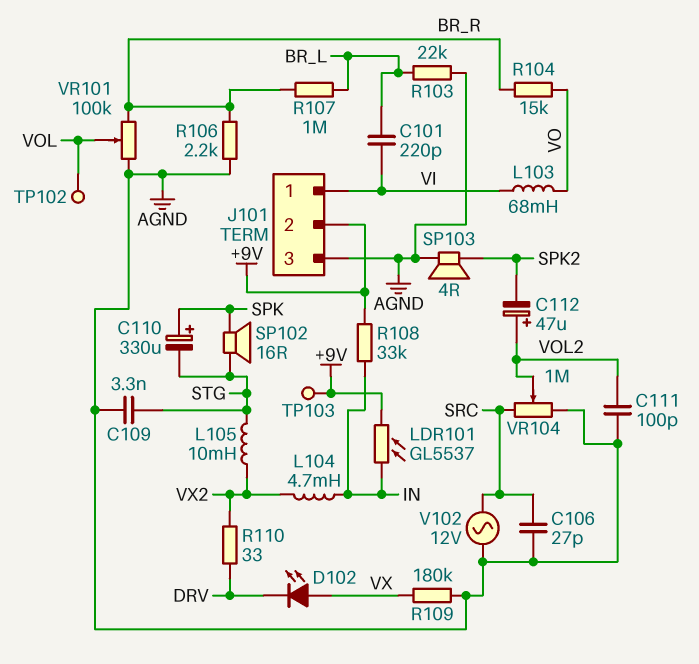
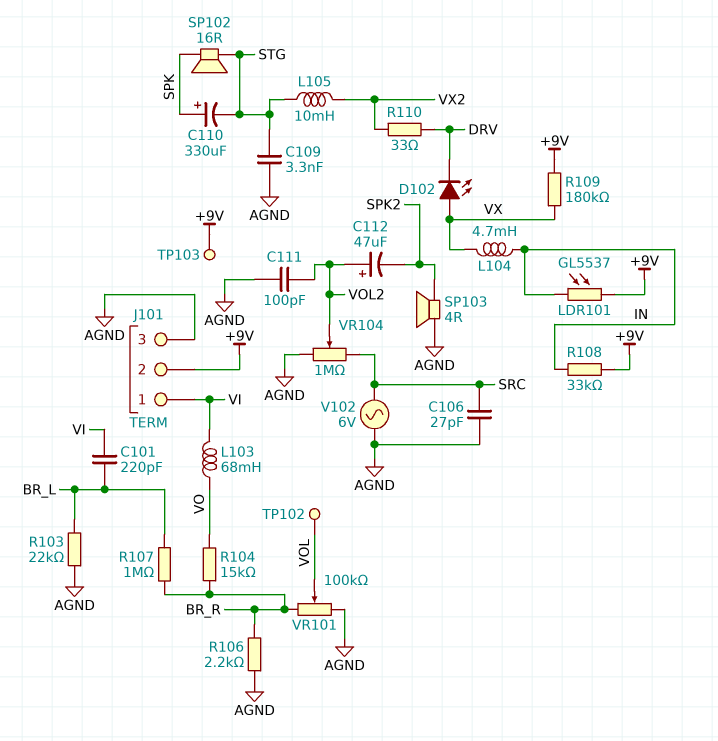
L104: 4.7mH (IN, VX2) -> 4.7mH (IN, VX)
R109: 180k (AGND, VX) -> 180k (+9V, VX)
V102: AC 12V (AGND, SRC) -> AC 6V (AGND, SRC)

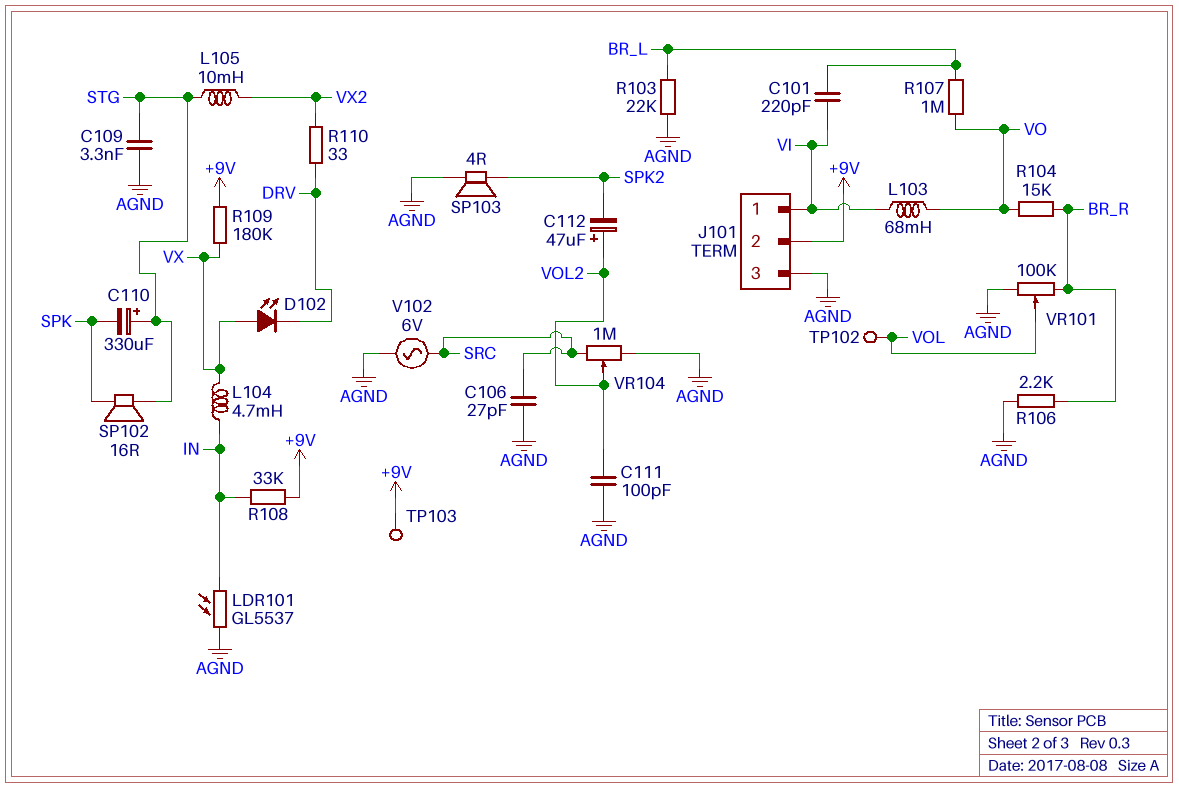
C110: 330uF (plus SPK, minus STG) -> 330uF (plus STG, minus SPK)
LDR101: GL5537 (+9V, IN) -> GL5537 (AGND, IN)
R107: 1M (BR_L, BR_R) -> 1M (BR_L, VO)

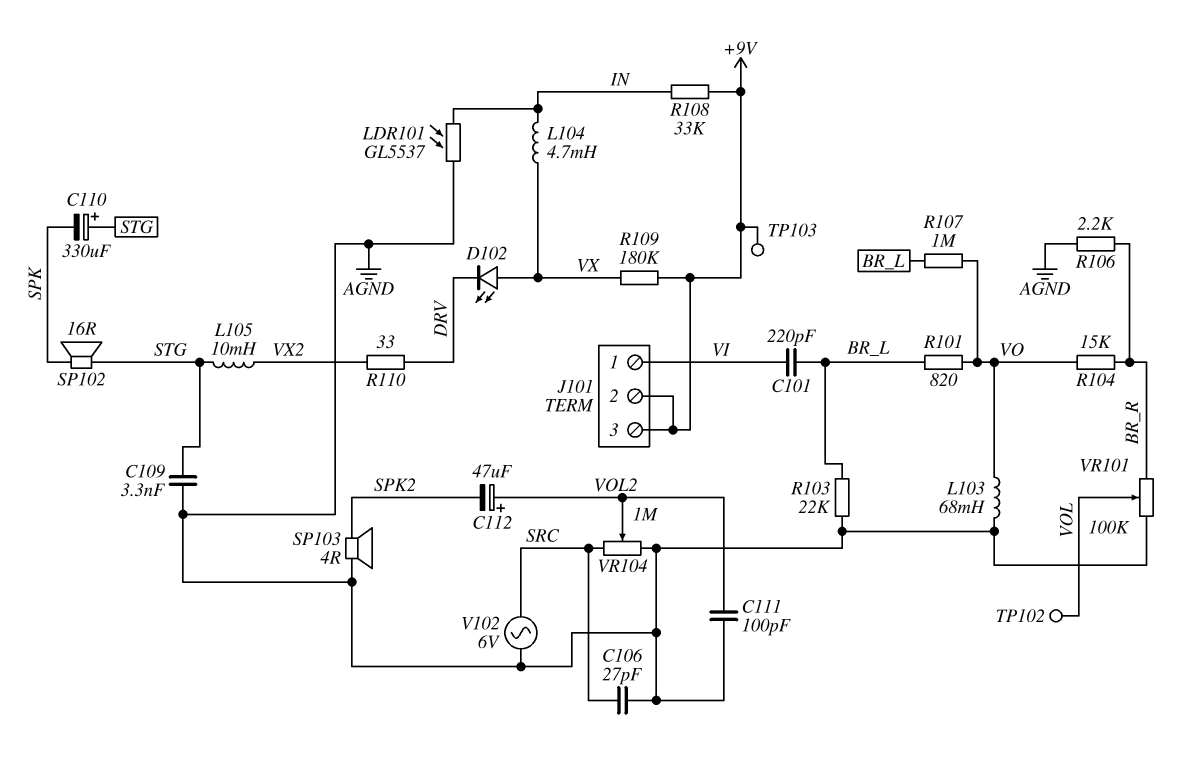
J101 pin 3: AGND -> +9V
L103: 68mH (VI, VO) -> 68mH (AGND, VO)
R101: none -> 820 (BR_L, VO)

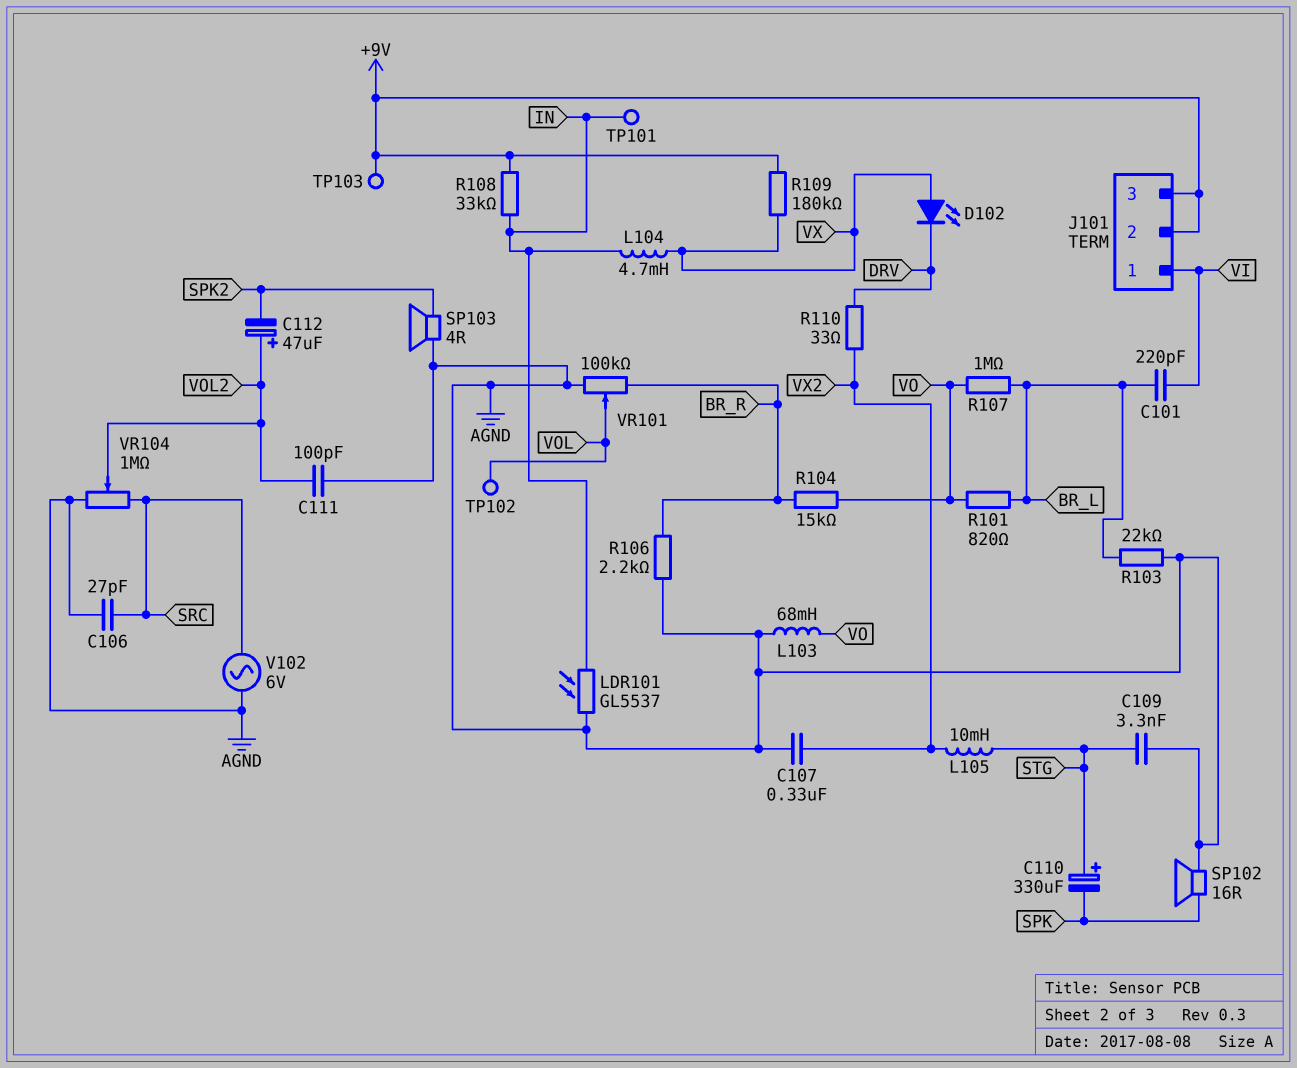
C107: none -> 330nF (AGND, VX2)
SP102: speaker 16R (SPK, STG) -> speaker 16R (AGND, SPK)
TP101: none -> test point (IN)

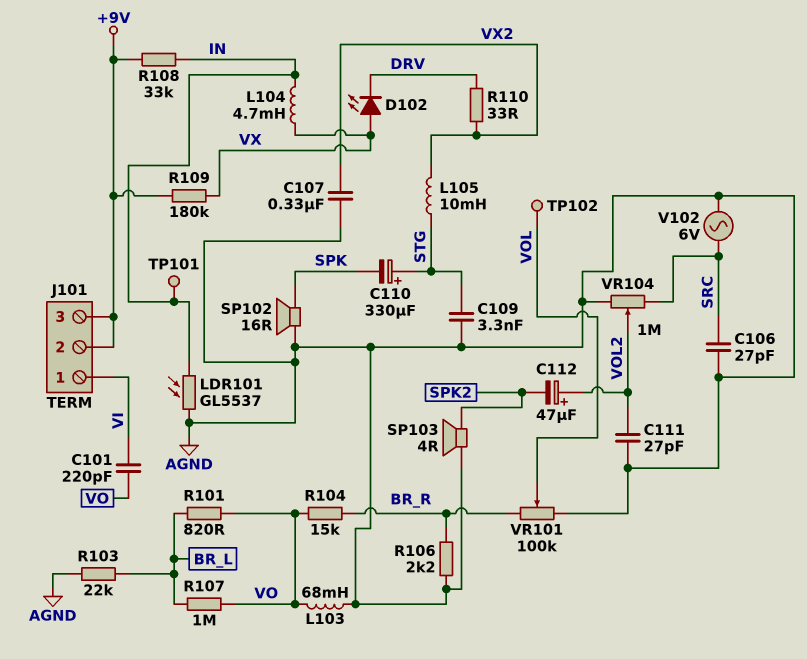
C101: 220pF (BR_L, VI) -> 220pF (VI, VO)
C111: 100pF (AGND, VOL2) -> 27pF (AGND, VOL2)
TP103: test point (+9V) -> none

